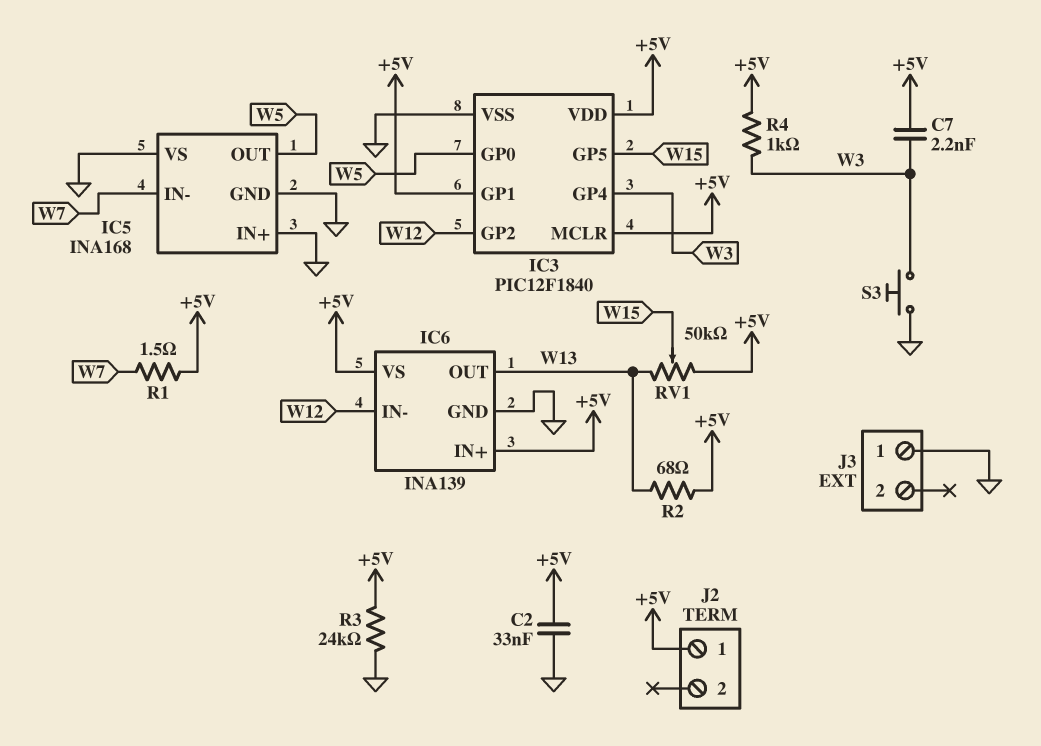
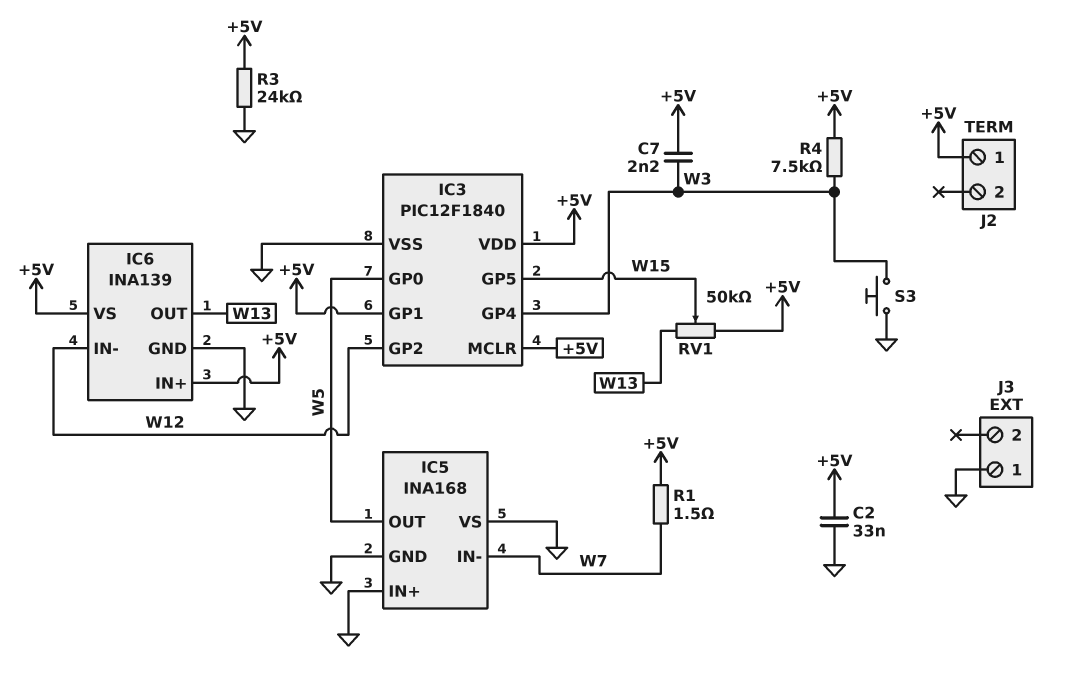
R2: 68 (+5V, W13) -> none
R4: 1k (+5V, W3) -> 7.5k (+5V, W3)

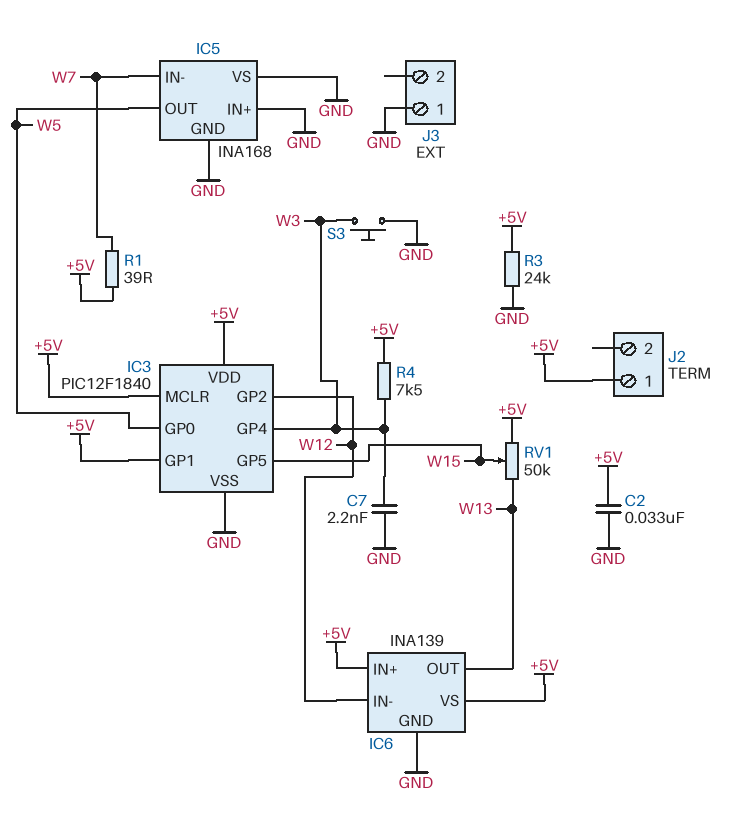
C7: 2.2nF (+5V, W3) -> 2.2nF (GND, W3)
R1: 1.5 (+5V, W7) -> 39 (+5V, W7)

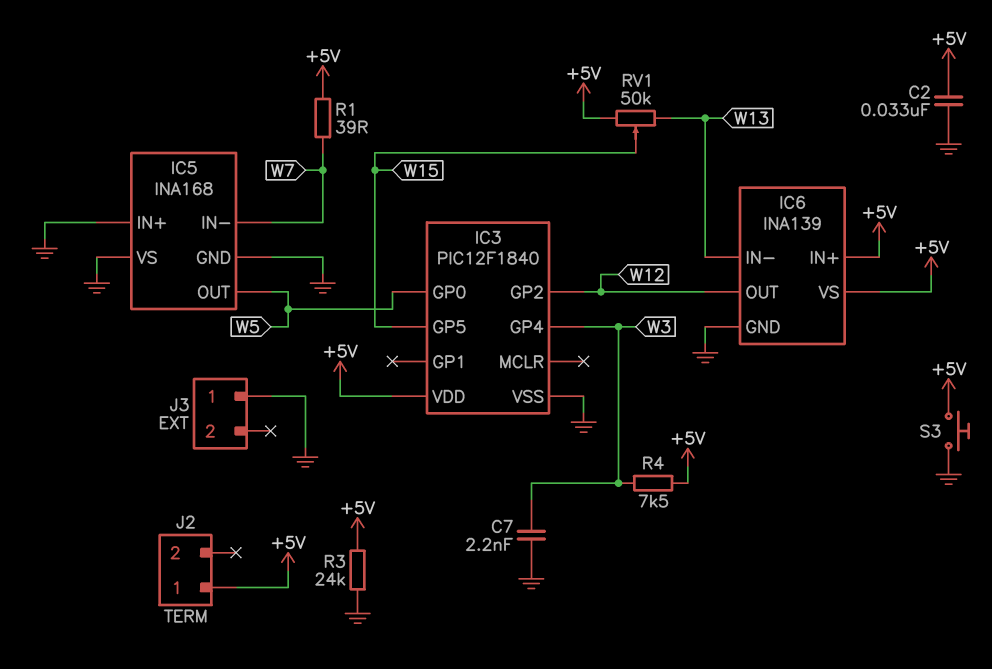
IC3 pin GP1: +5V -> none
IC3 pin MCLR: +5V -> none
IC6 pin IN-: W12 -> W13
IC6 pin OUT: W13 -> W12
S3: button (GND, W3) -> button (+5V, GND)

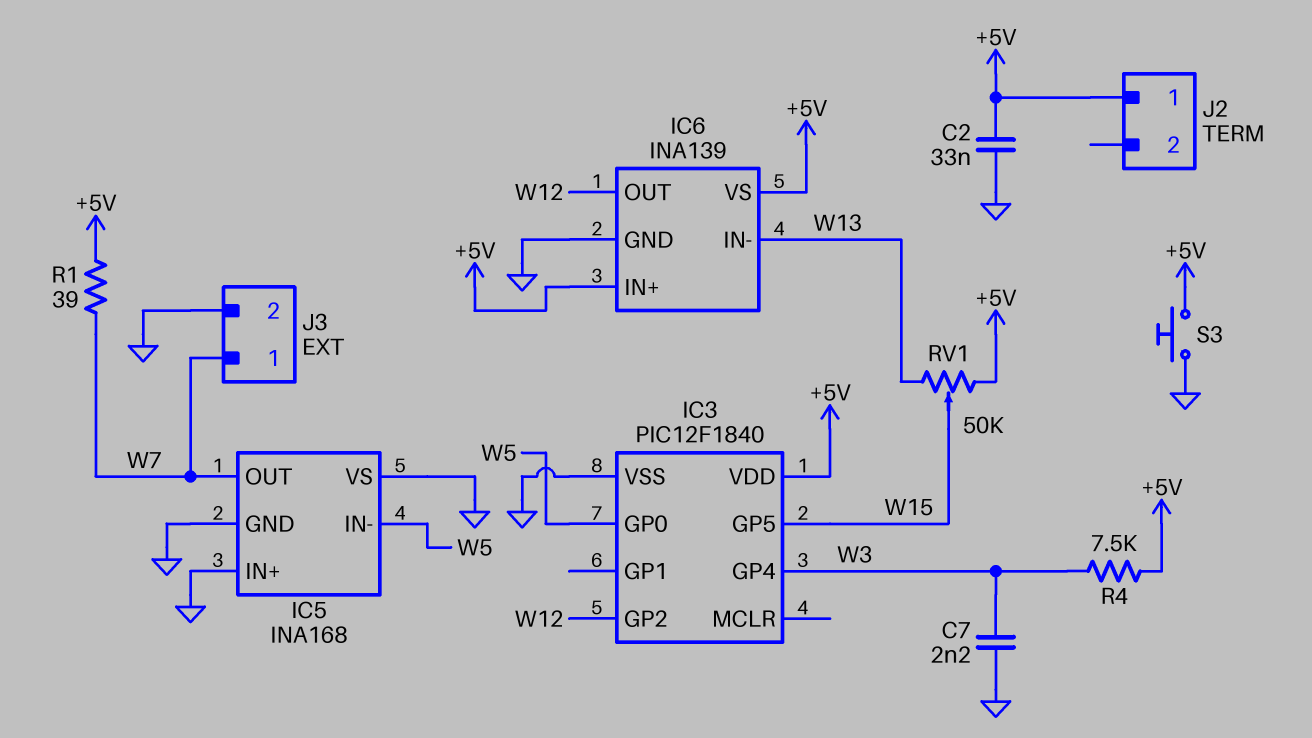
IC5 pin IN-: W7 -> W5
IC5 pin OUT: W5 -> W7
J3 pin 1: GND -> W7
J3 pin 2: none -> GND
R3: 24k (+5V, GND) -> none

